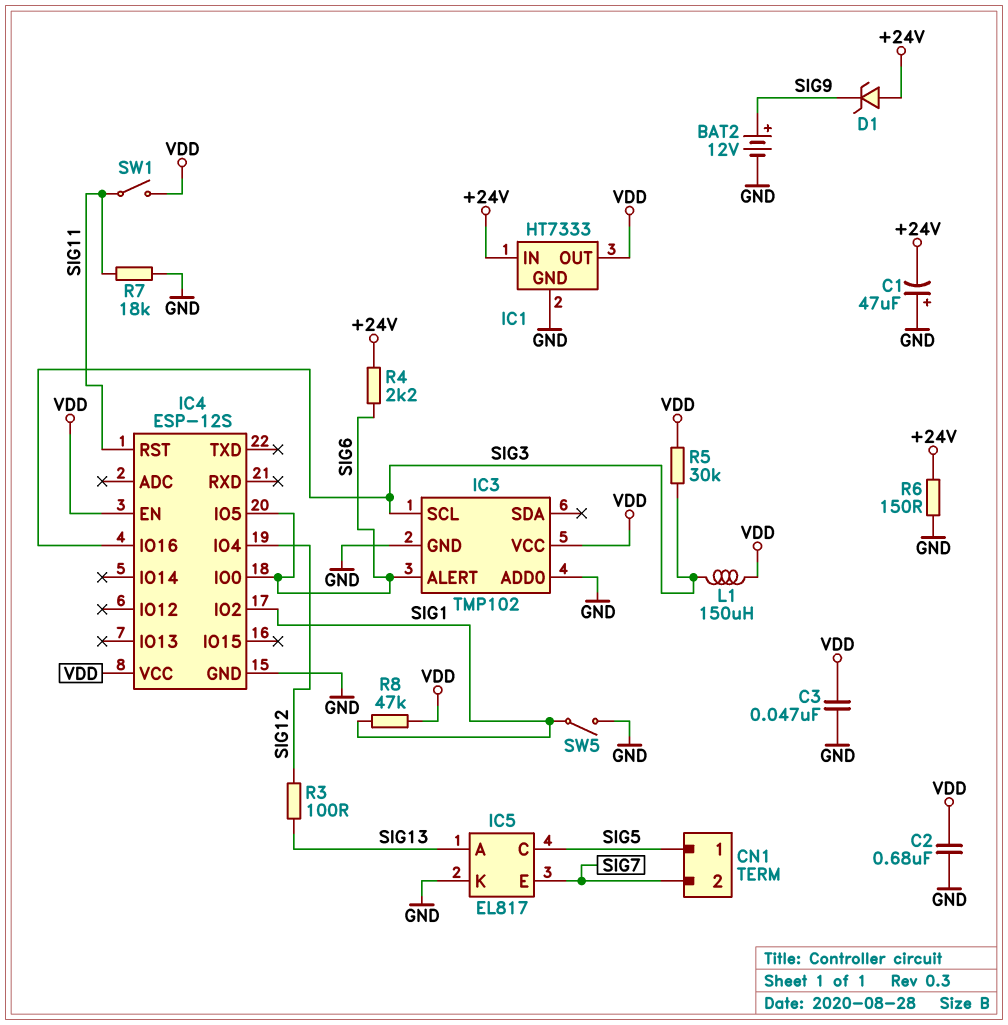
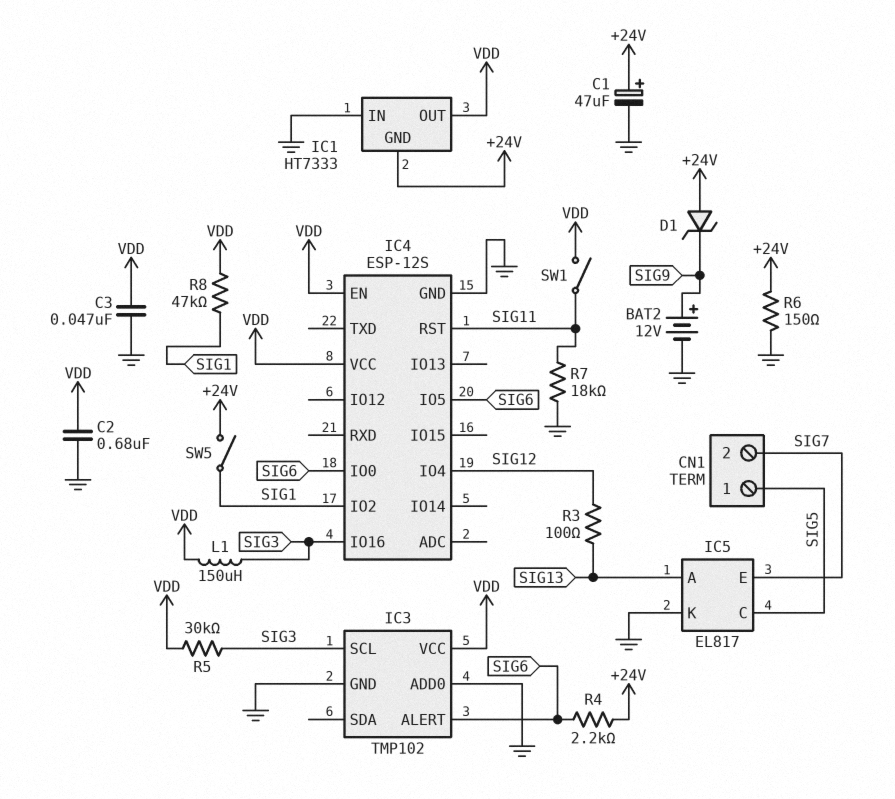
C1: 47uF (plus GND, minus +24V) -> 47uF (plus +24V, minus GND)
IC1 pin GND: GND -> +24V
IC1 pin IN: +24V -> GND
SW5: switch (GND, SIG1) -> switch (+24V, SIG1)

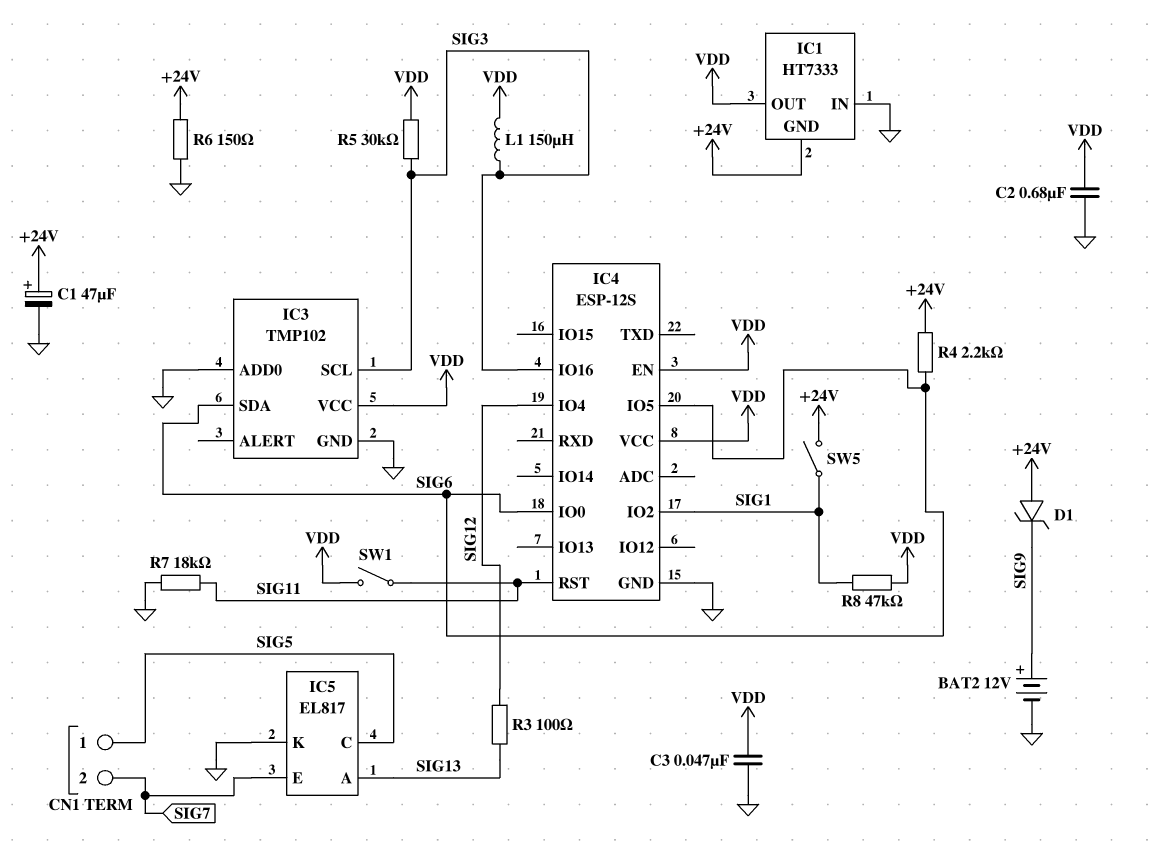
IC3 pin ALERT: SIG6 -> none
IC3 pin SDA: none -> SIG6

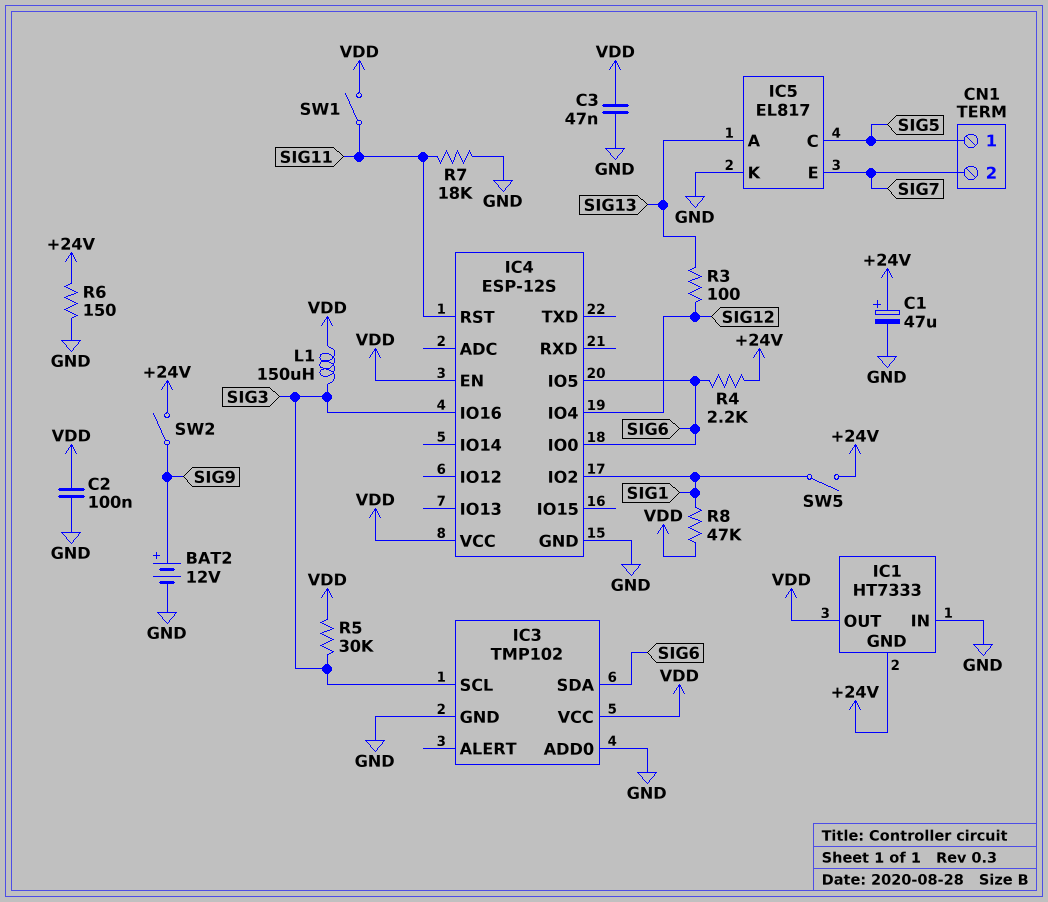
C2: 680nF (GND, VDD) -> 100nF (GND, VDD)
D1: zener (A +24V, K SIG9) -> none
SW2: none -> switch (+24V, SIG9)

